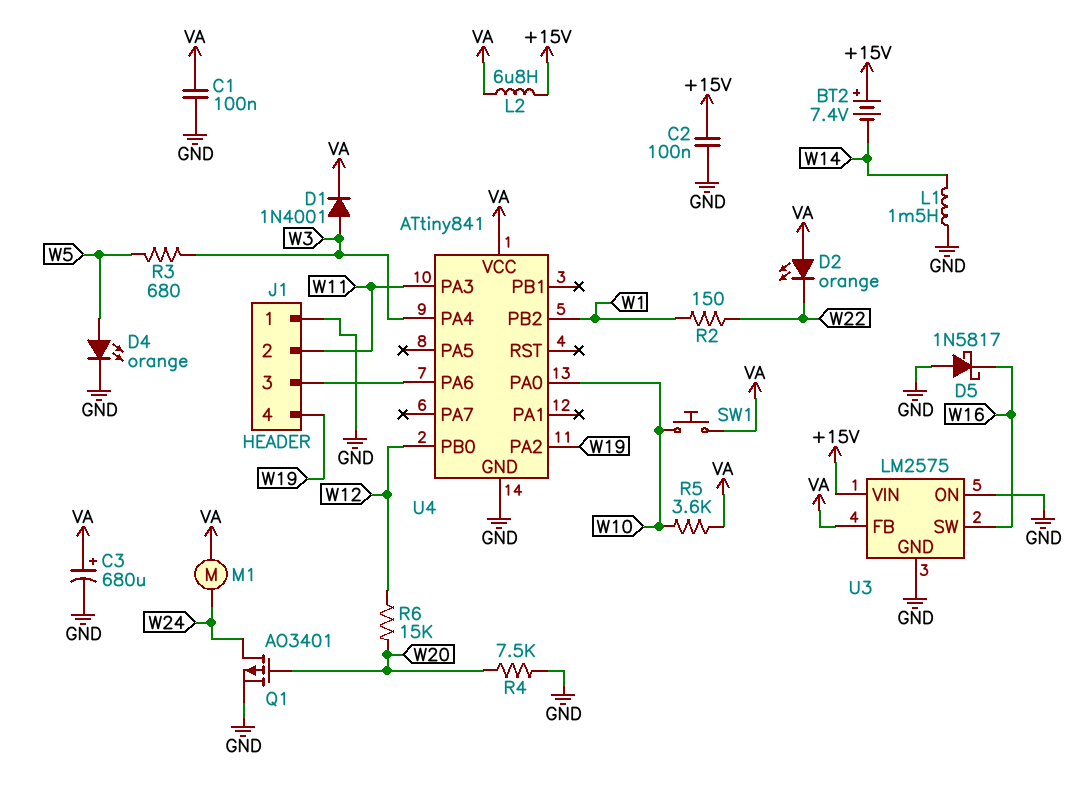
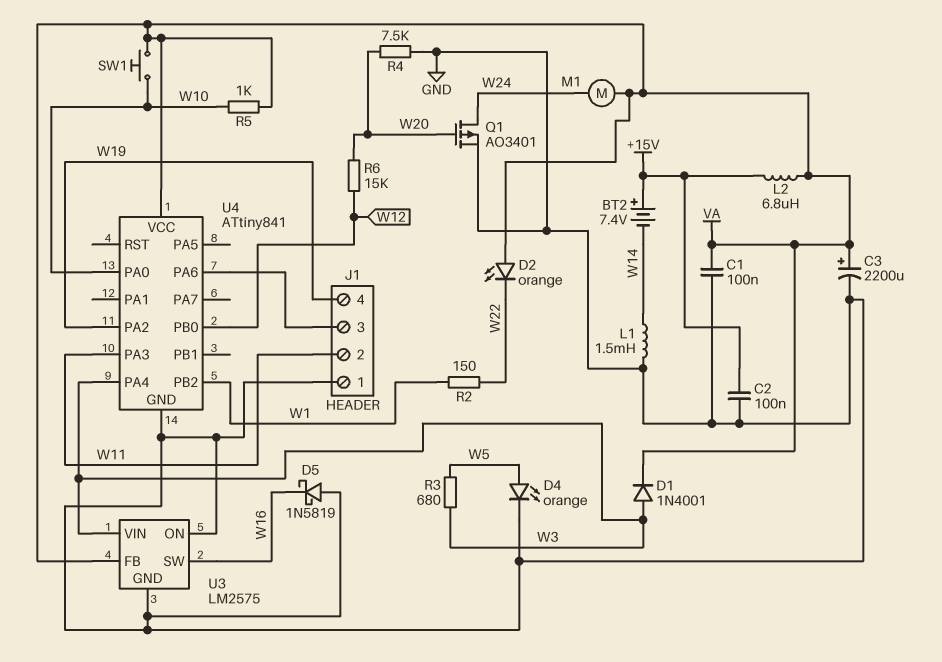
C3: 680uF (plus VA, minus GND) -> 2200uF (plus VA, minus GND)
D5: schottky 1N5817 (A GND, K W16) -> schottky 1N5819 (A GND, K W16)
R5: 3.6k (VA, W10) -> 1k (VA, W10)
U3 pin VIN: +15V -> W3

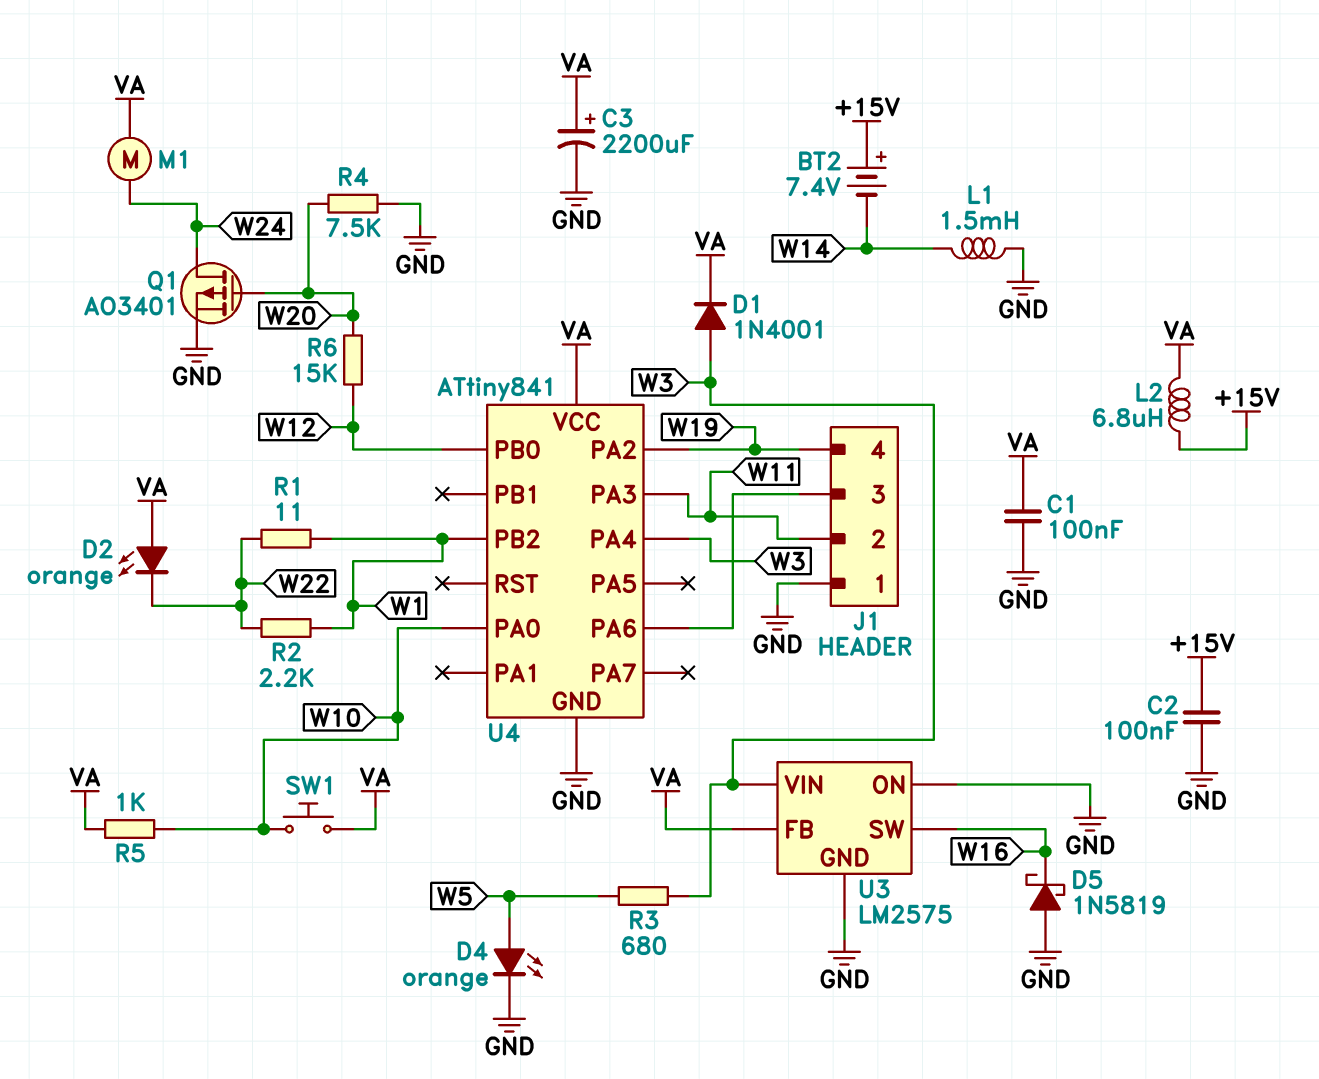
R1: none -> 11 (W1, W22)
R2: 150 (W1, W22) -> 2.2k (W1, W22)

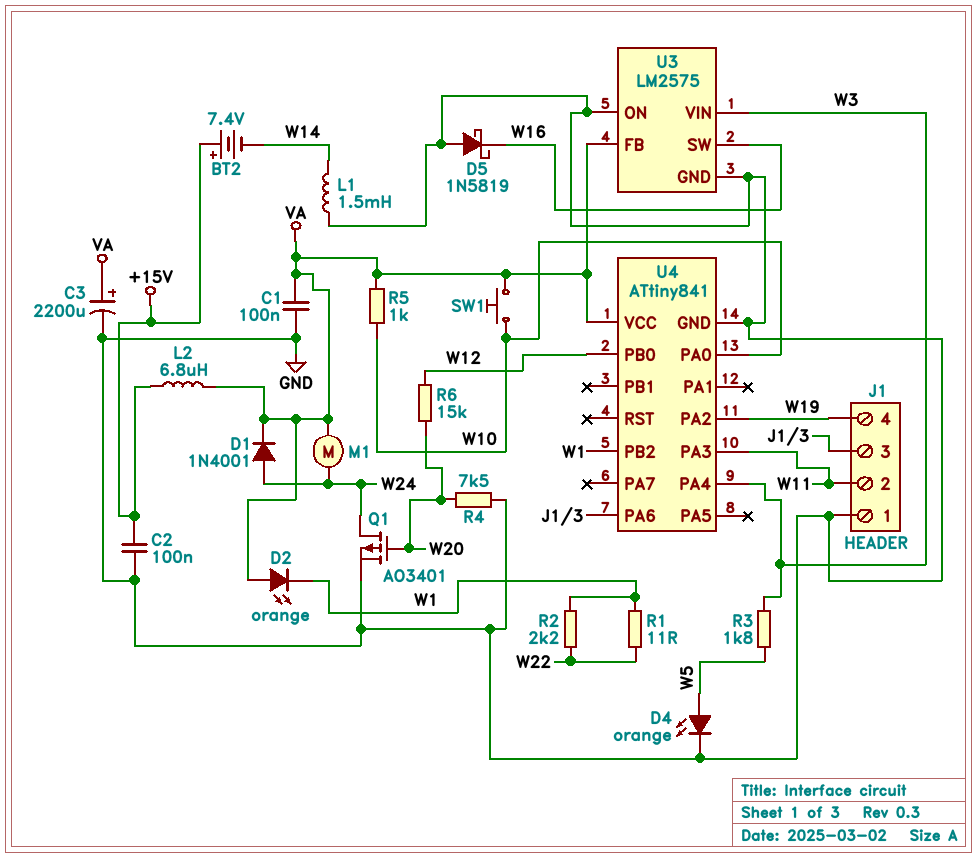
D1: diode 1N4001 (A W3, K VA) -> diode 1N4001 (A W24, K VA)
D2: LED orange (A VA, K W22) -> LED orange (A VA, K W1)
R3: 680 (W3, W5) -> 1.8k (W3, W5)

